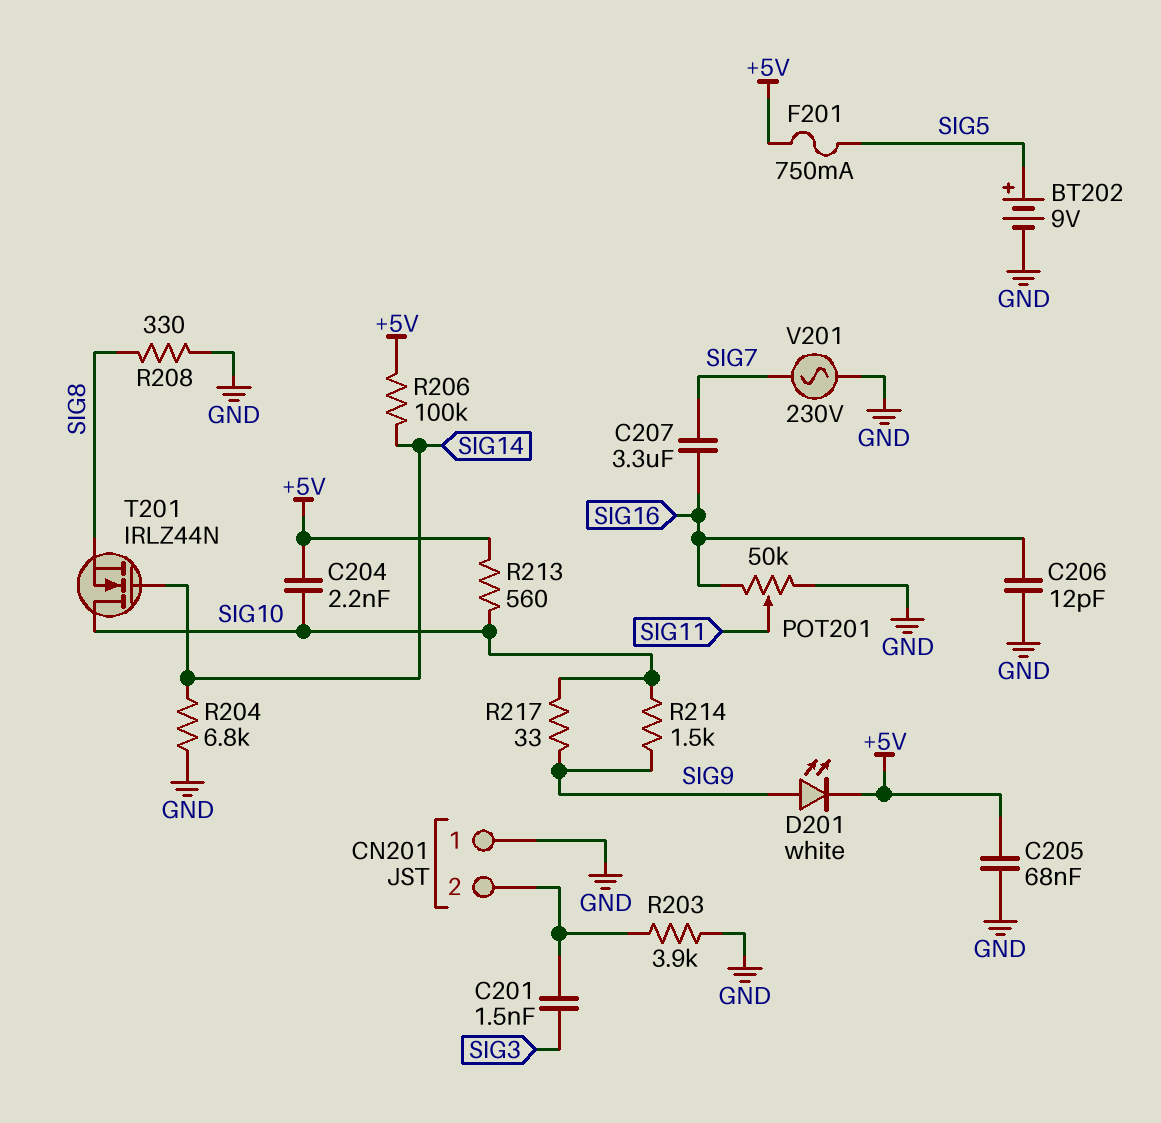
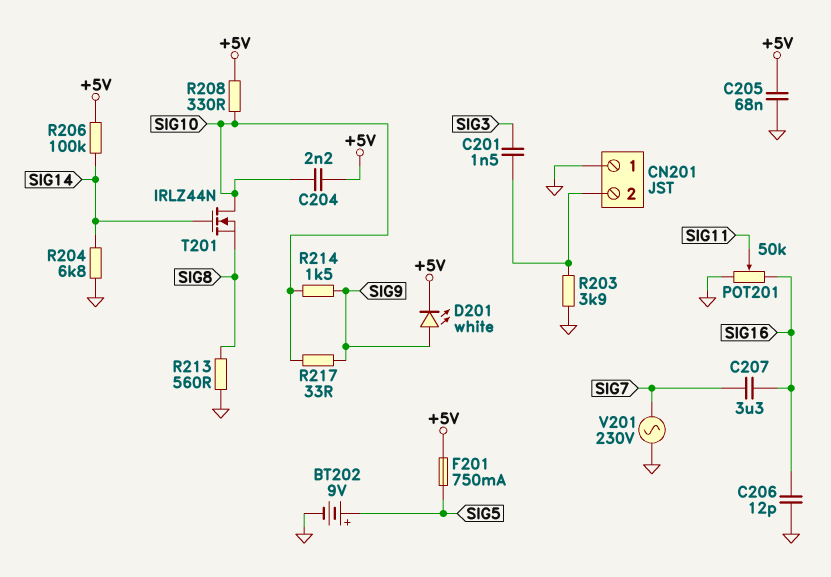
R208: 330 (GND, SIG8) -> 330 (+5V, SIG10)
R213: 560 (+5V, SIG10) -> 560 (GND, SIG8)

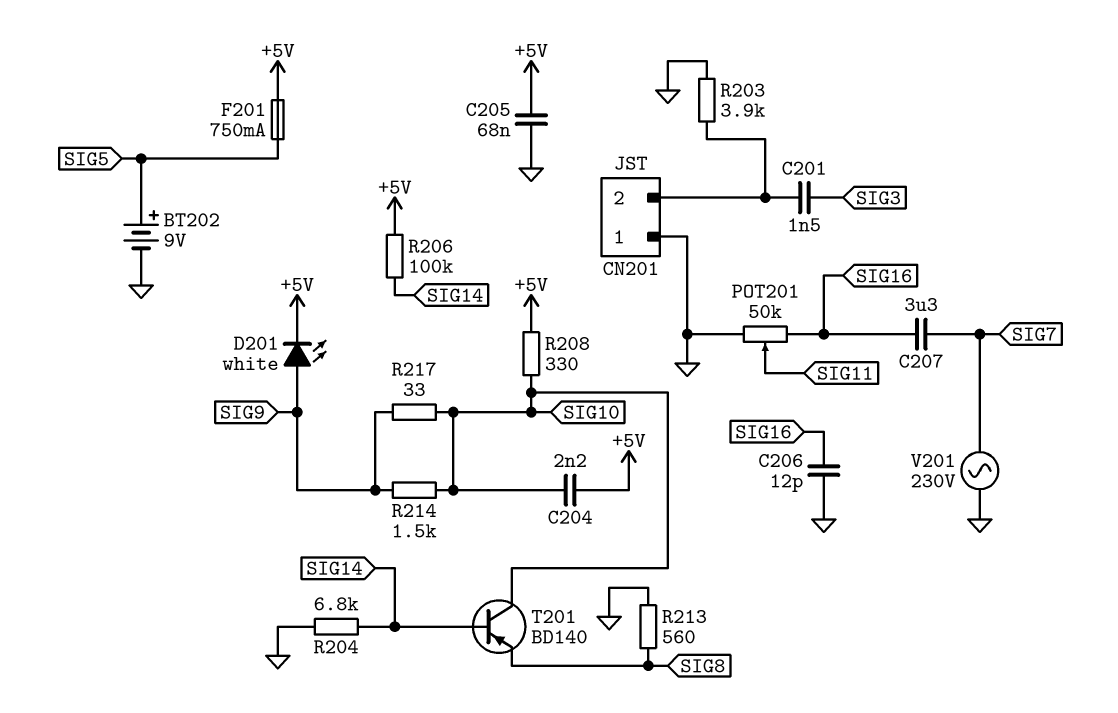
T201: NMOS IRLZ44N (G SIG14, D SIG10, S SIG8) -> PNP BD140 (B SIG14, C SIG10, E SIG8)

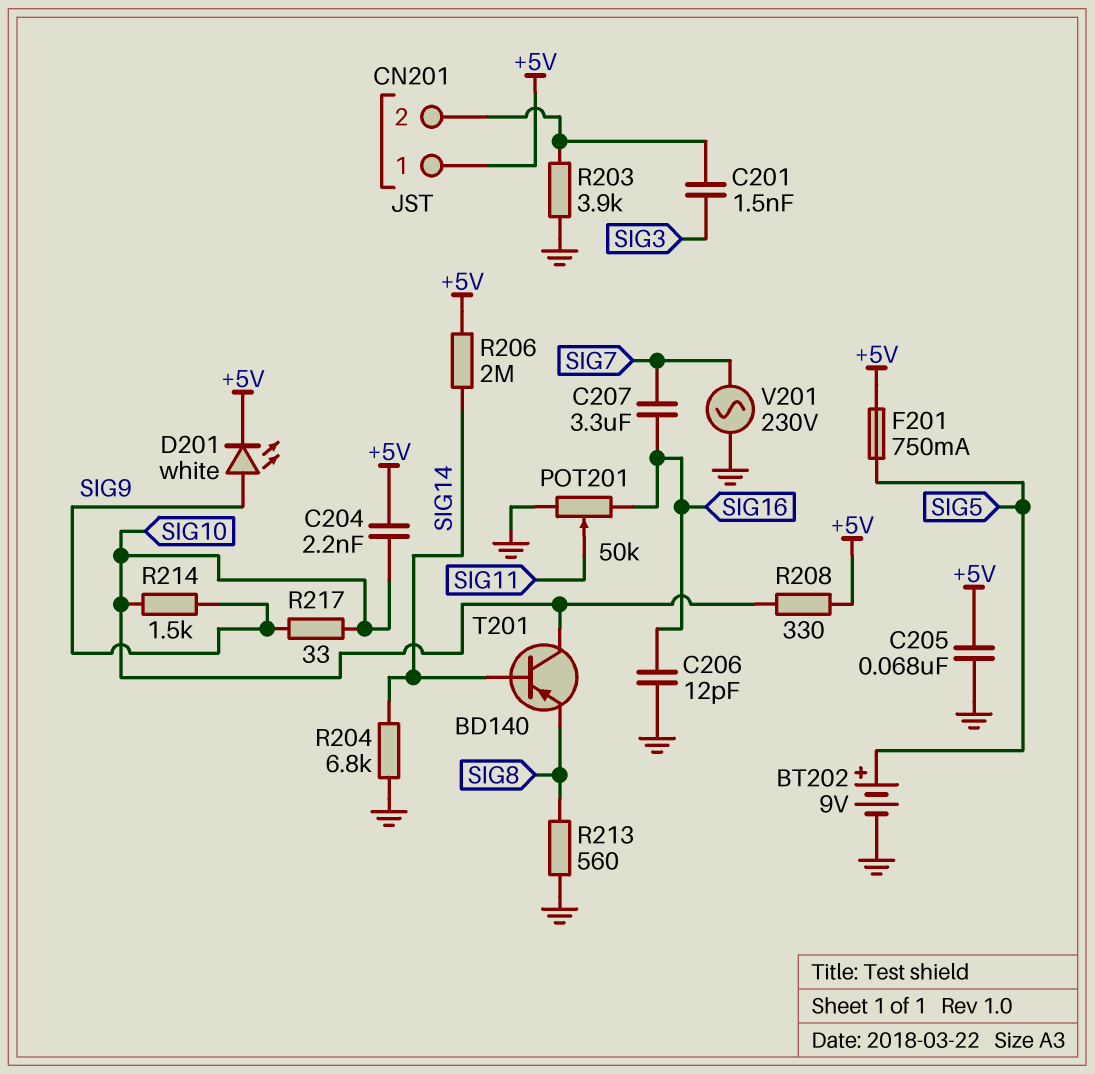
CN201 pin 1: GND -> +5V
R206: 100k (+5V, SIG14) -> 2M (+5V, SIG14)

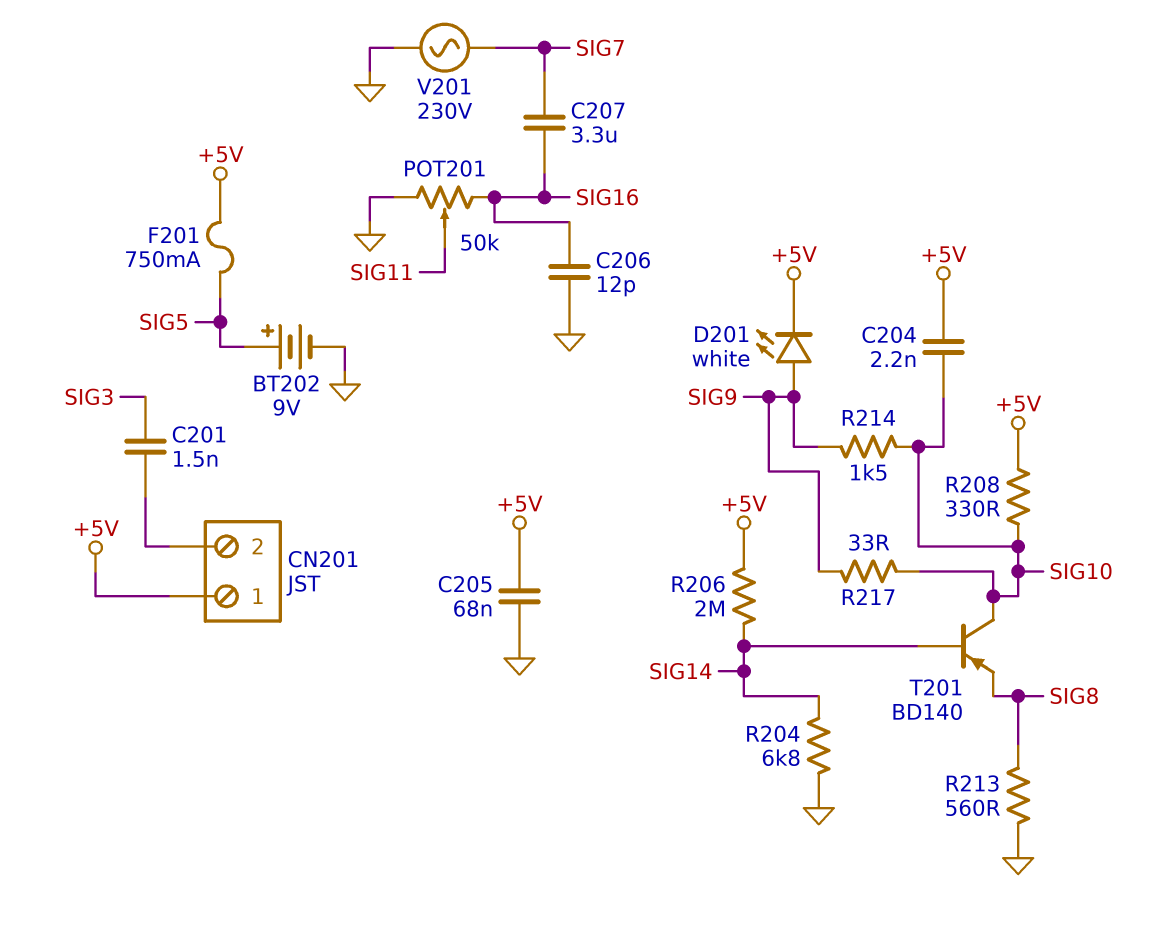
R203: 3.9k (CN201/2, GND) -> none

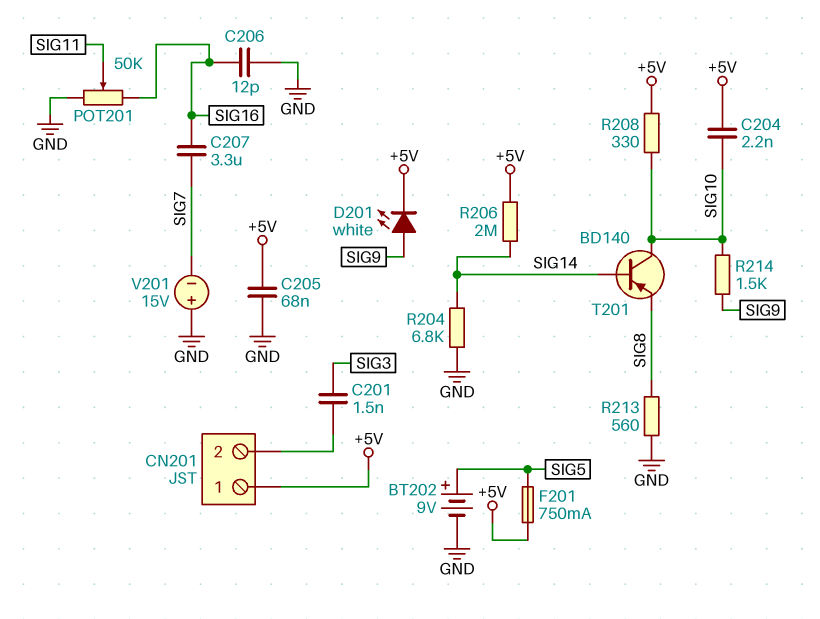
R217: 33 (SIG9, SIG10) -> none
V201: AC 230V (GND, SIG7) -> 15V (plus GND, minus SIG7)

